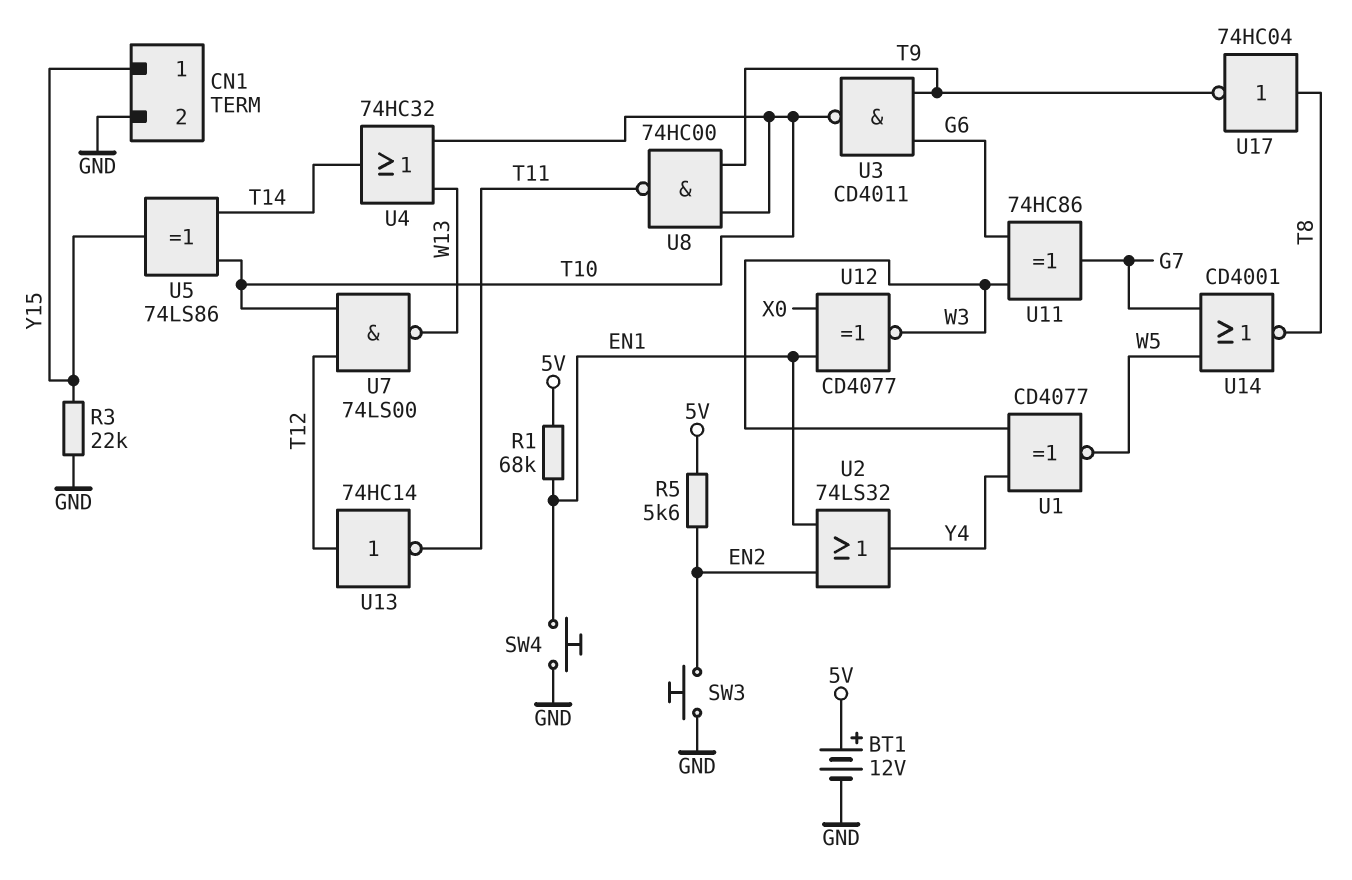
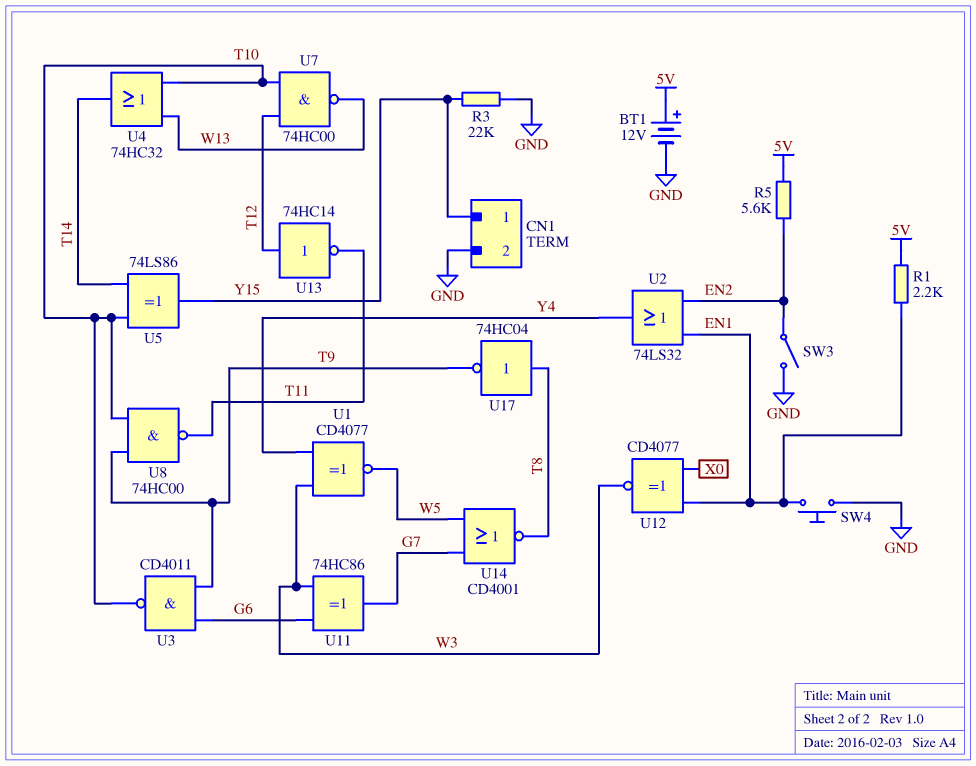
R1: 68k (5V, EN1) -> 2.2k (5V, EN1)
SW3: button (EN2, GND) -> switch (EN2, GND)
U7: NAND 74LS00 (in T10, in T12, out W13) -> NAND 74HC00 (in T10, in T12, out W13)

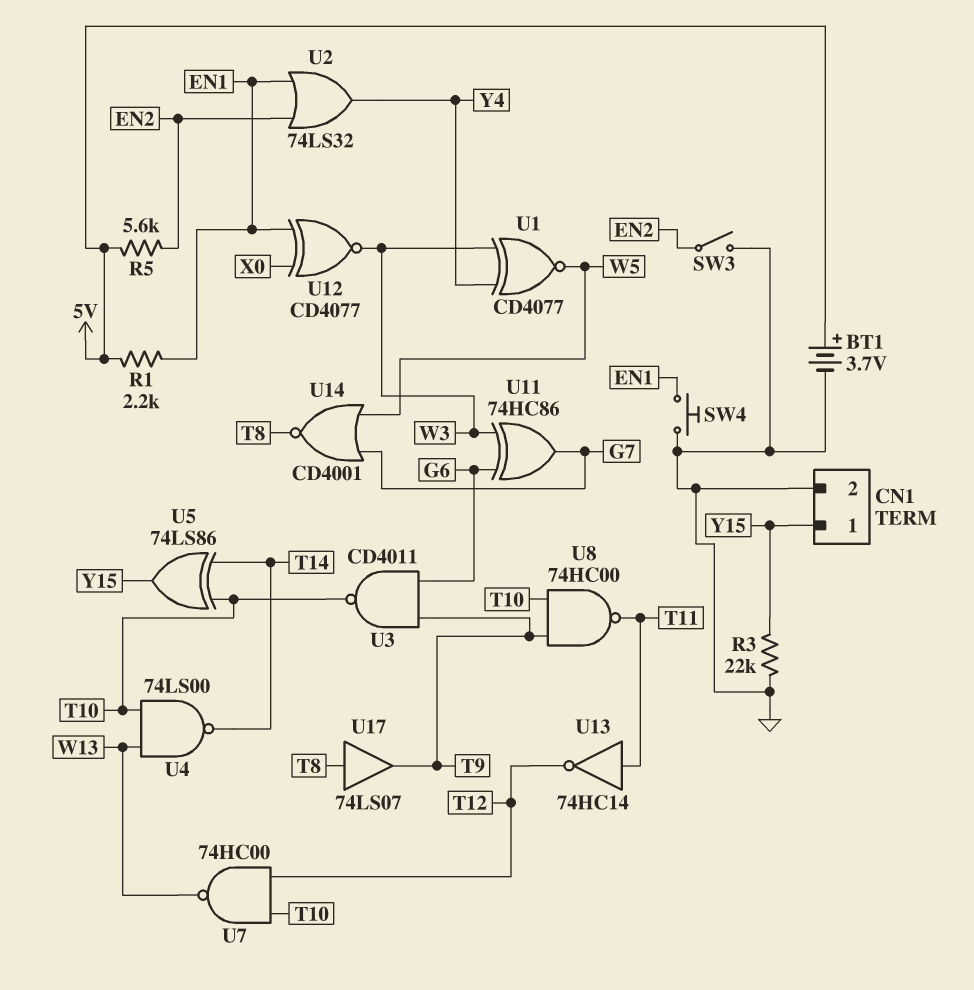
BT1: 12V (plus 5V, minus GND) -> 3.7V (plus 5V, minus GND)
U4: OR 74HC32 (in T10, in W13, out T14) -> NAND 74LS00 (in T10, in W13, out T14)
U13: NOT 74HC14 (in T12, out T11) -> NOT 74HC14 (in T11, out T12)
U17: NOT 74HC04 (in T8, out T9) -> buffer 74LS07 (in T8, out T9)

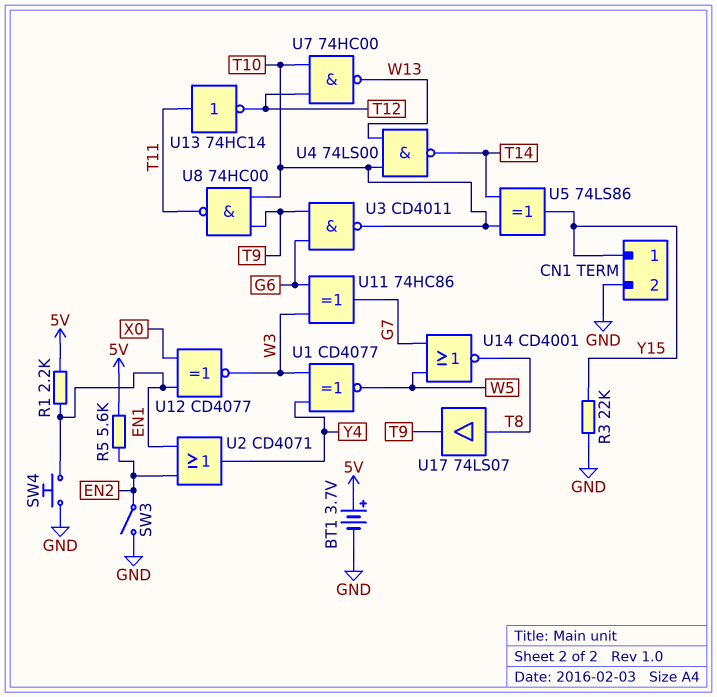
U2: OR 74LS32 (in EN1, in EN2, out Y4) -> OR CD4071 (in EN1, in EN2, out Y4)

